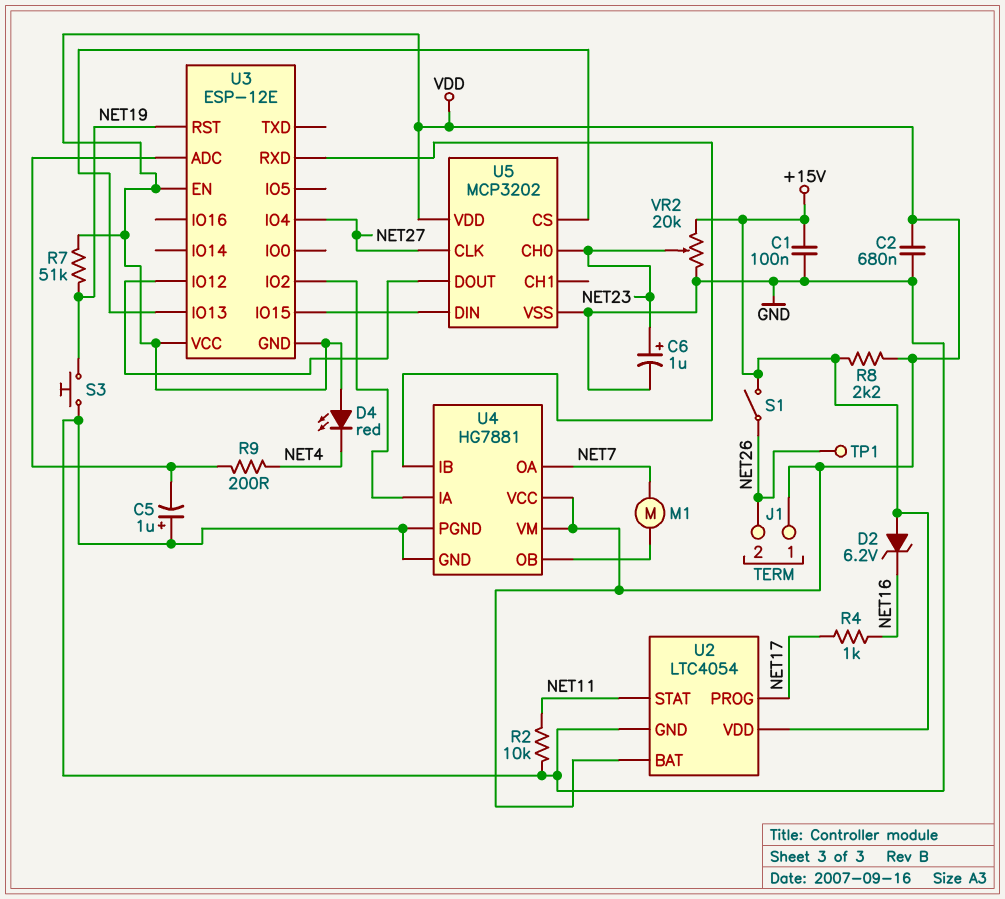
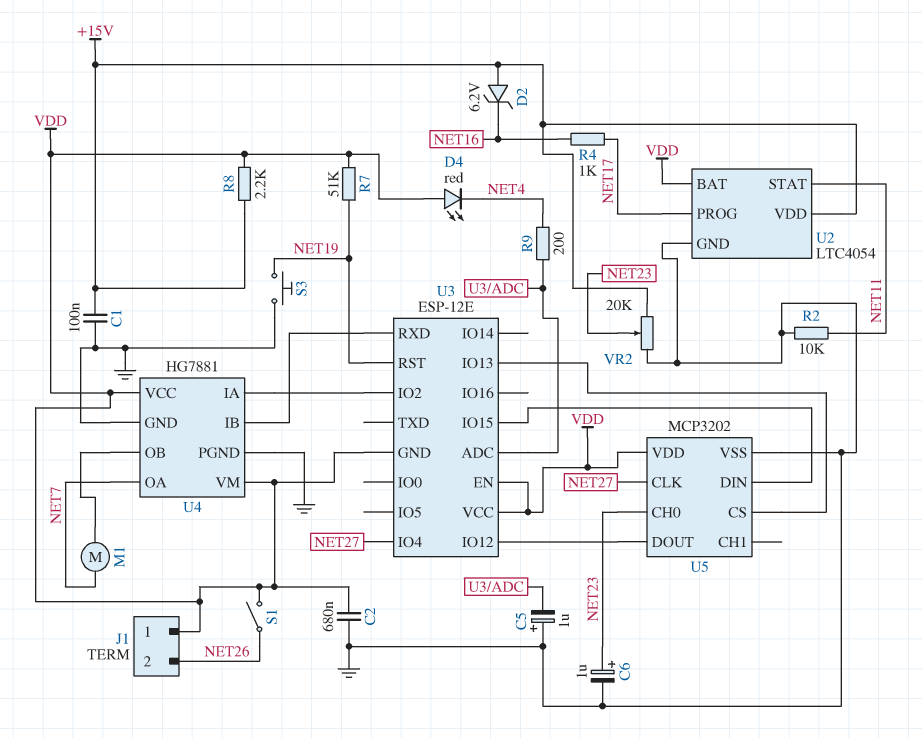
S1: switch (+15V, NET26) -> switch (NET26, VDD)
TP1: test point (NET26) -> none

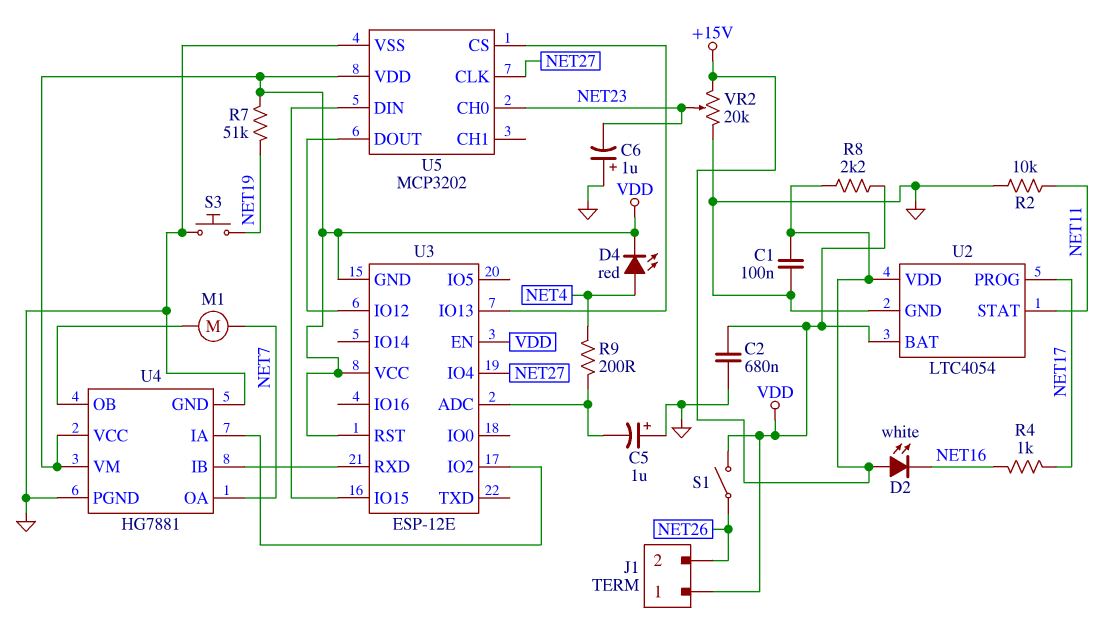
C6: 1uF (plus NET23, minus GND) -> 1uF (plus GND, minus NET23)
D2: zener 6.2V (A +15V, K NET16) -> LED white (A +15V, K NET16)
D4: LED red (A VDD, K NET4) -> LED red (A NET4, K VDD)
U3 pin RST: NET19 -> VDD

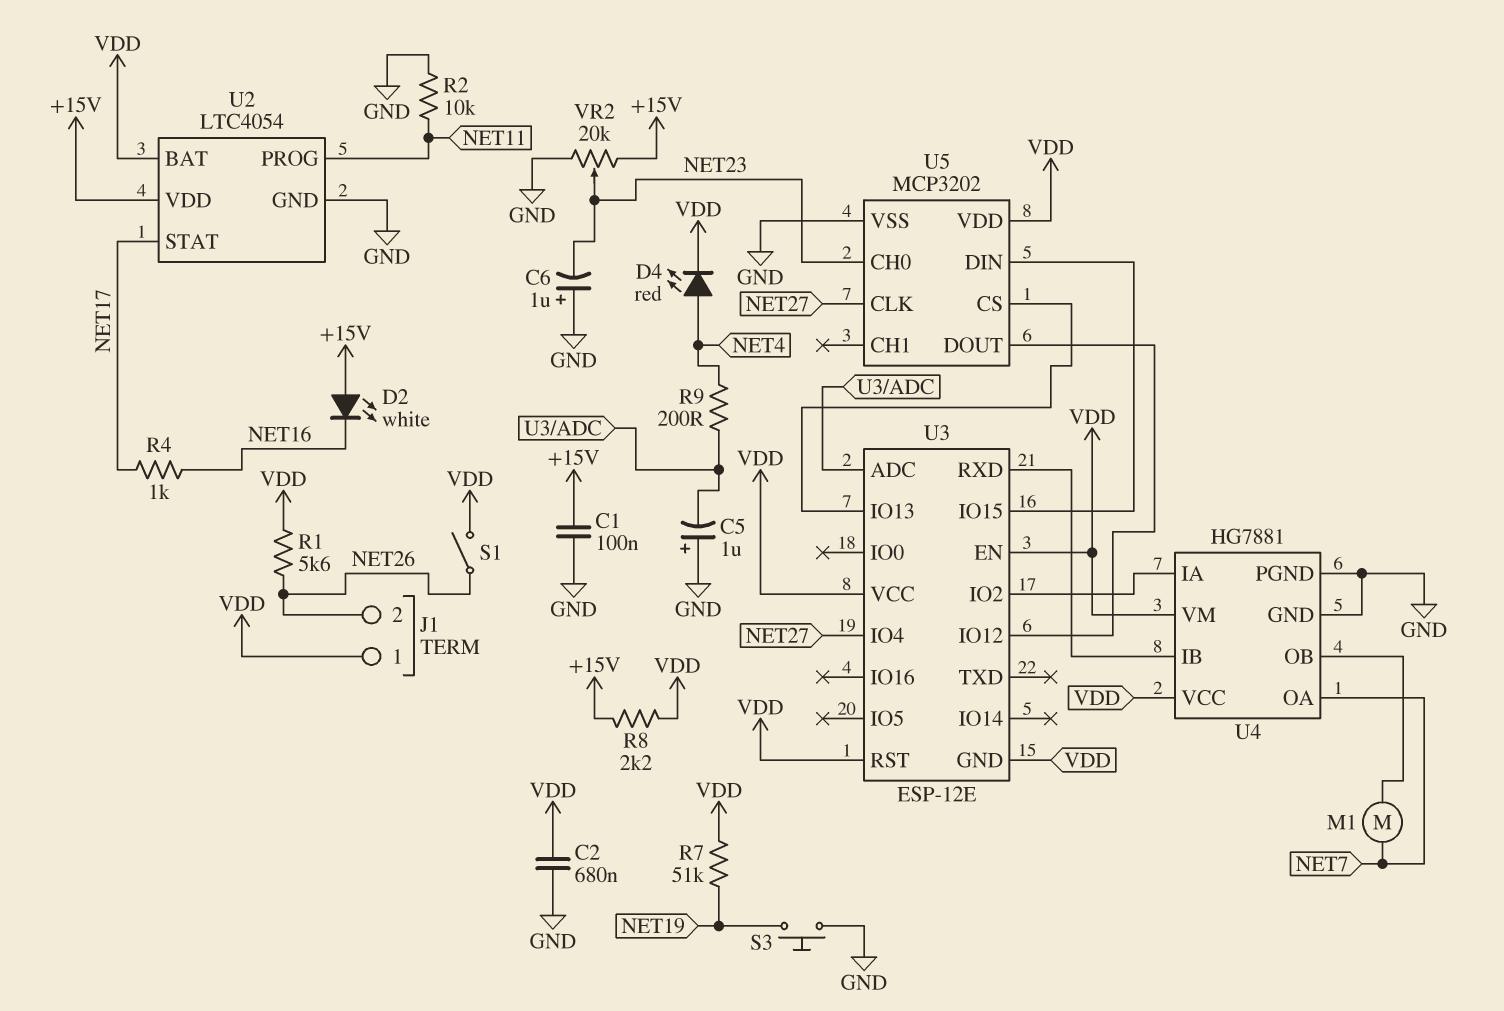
R1: none -> 5.6k (NET26, VDD)
U2 pin PROG: NET17 -> NET11
U2 pin STAT: NET11 -> NET17

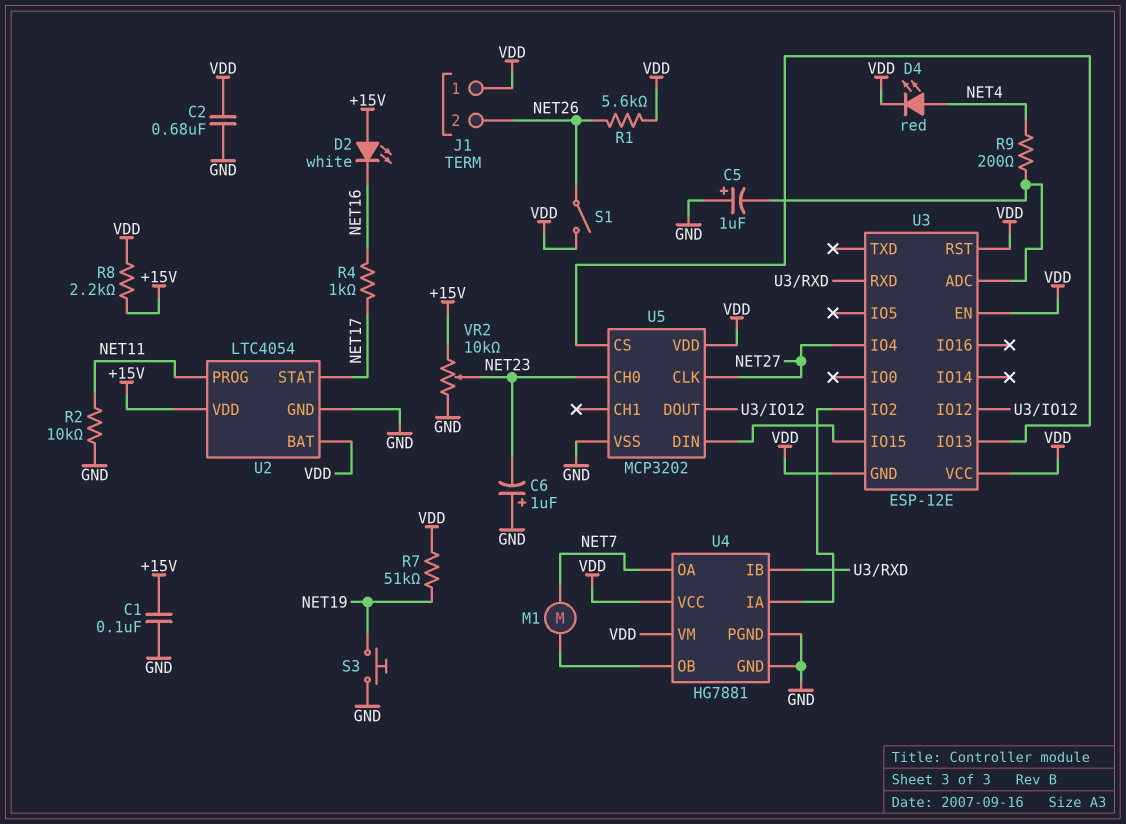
VR2: 20k (+15V, GND, wiper NET23) -> 10k (+15V, GND, wiper NET23)

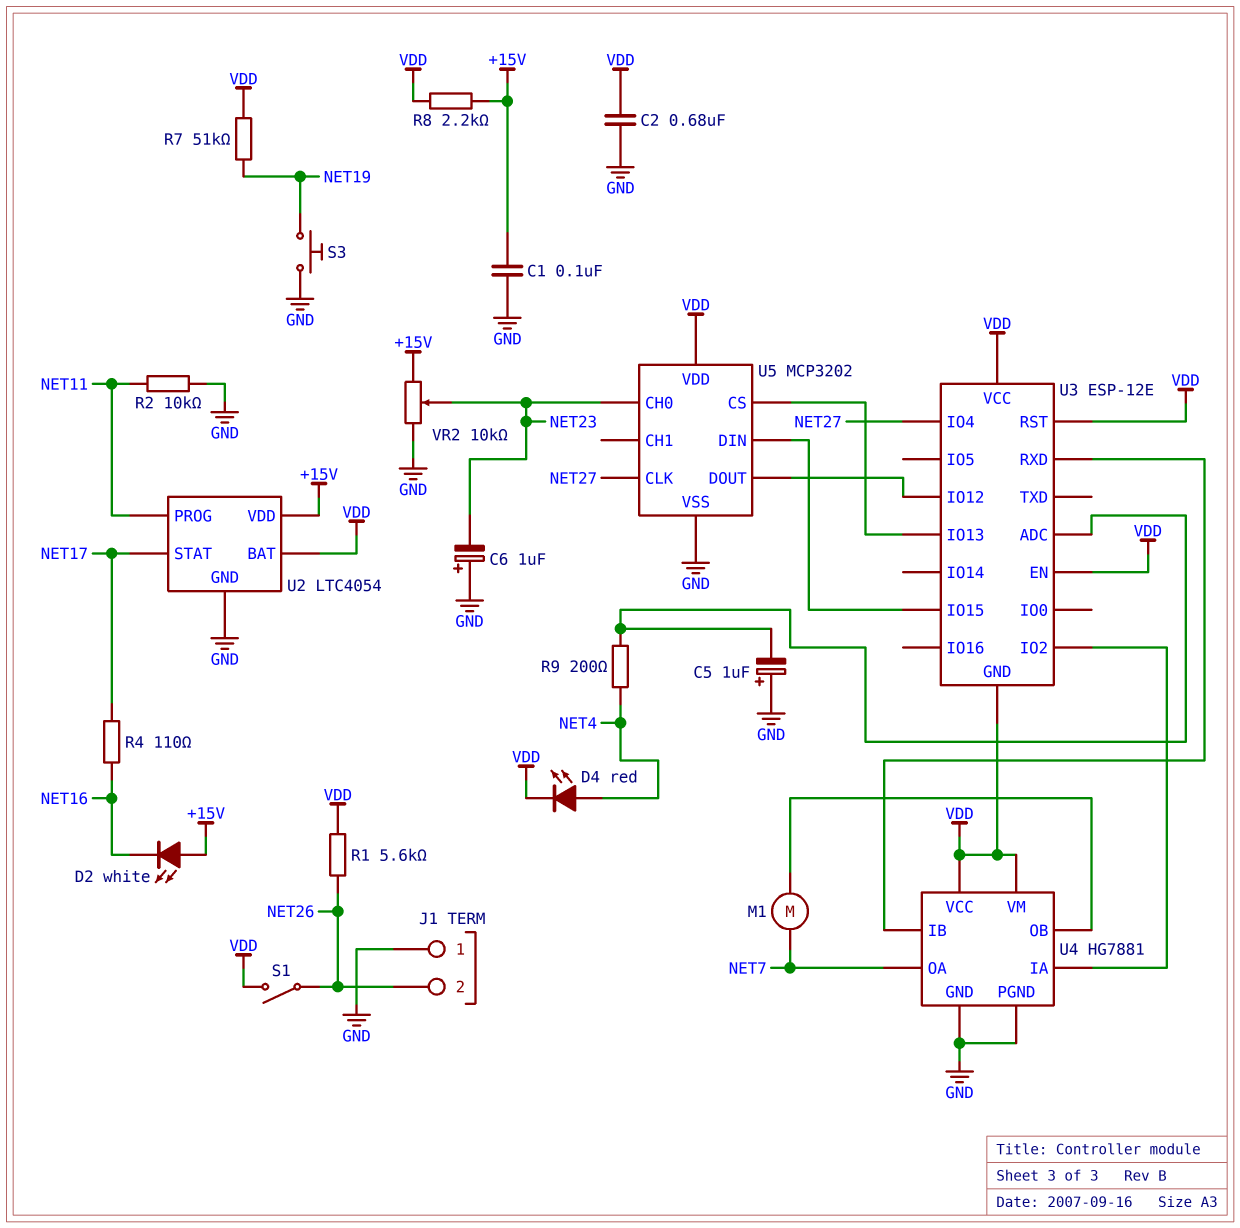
J1 pin 1: VDD -> GND
R4: 1k (NET16, NET17) -> 110 (NET16, NET17)

